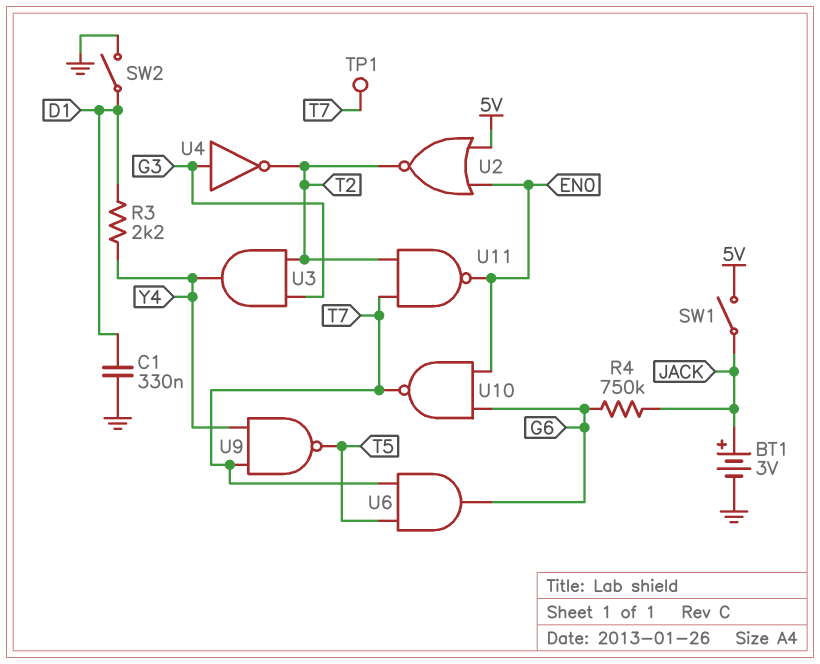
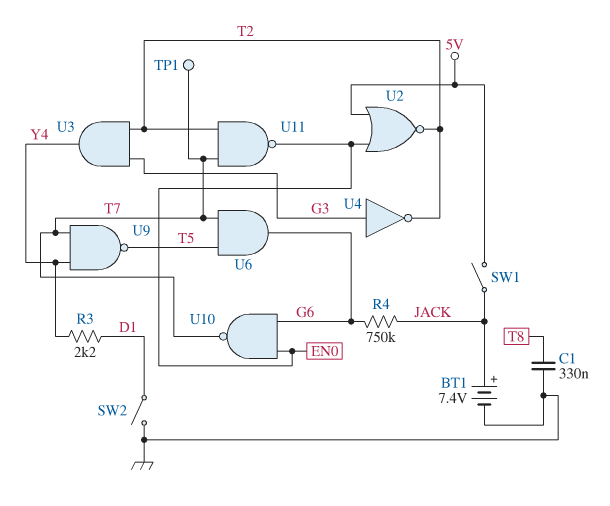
BT1: 3V (plus JACK, minus GND) -> 7.4V (plus JACK, minus GND)
C1: 330nF (D1, GND) -> 330nF (GND, T8)

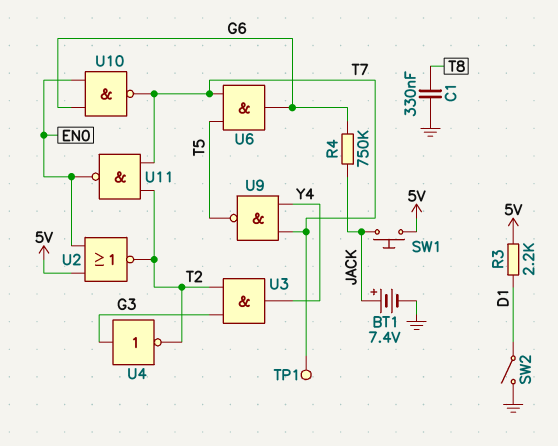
R3: 2.2k (D1, Y4) -> 2.2k (5V, D1)
SW1: switch (5V, JACK) -> button (5V, JACK)

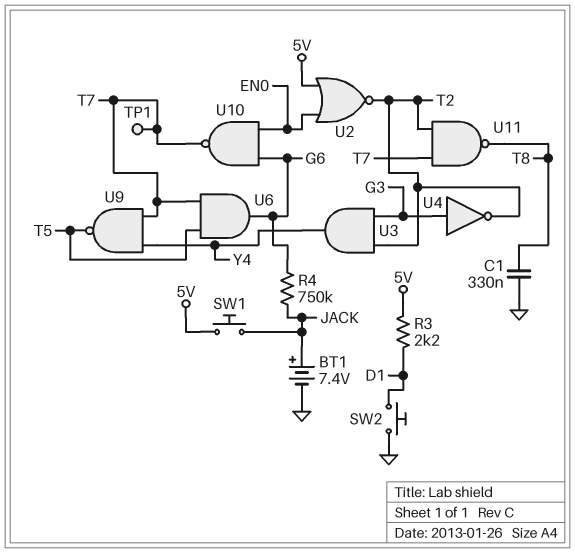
SW2: switch (D1, GND) -> button (D1, GND)
U11: NAND (in T2, in T7, out EN0) -> NAND (in T2, in T7, out T8)

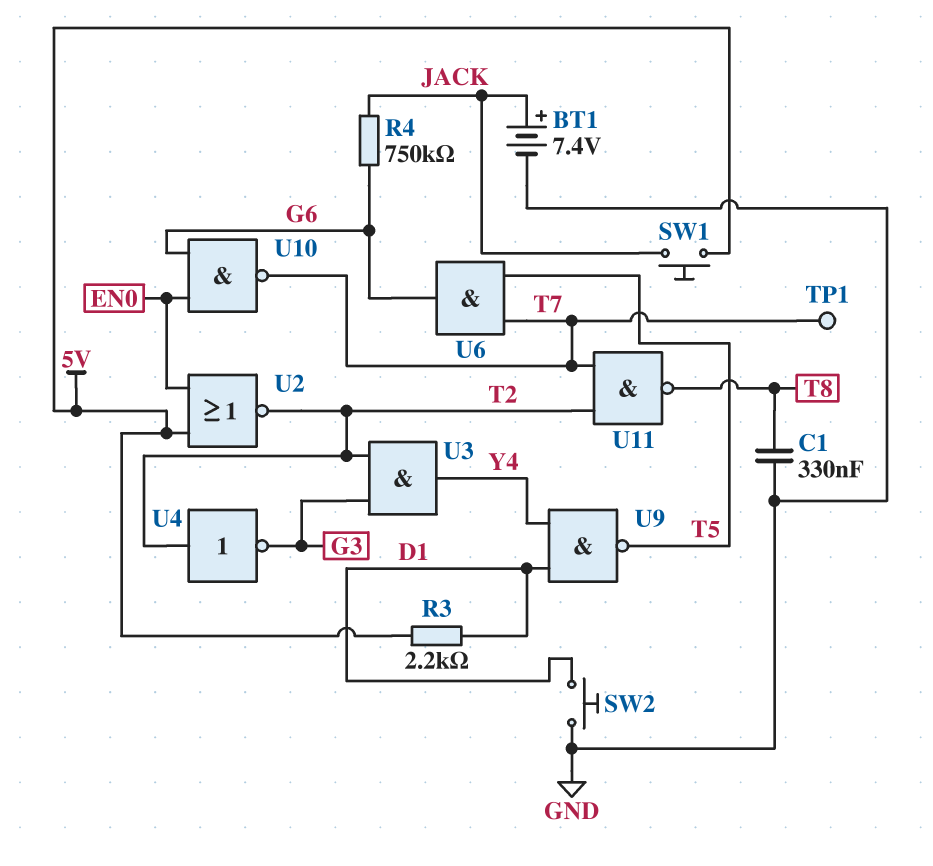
U4: NOT (in G3, out T2) -> NOT (in T2, out G3)
U9: NAND (in T7, in Y4, out T5) -> NAND (in D1, in Y4, out T5)

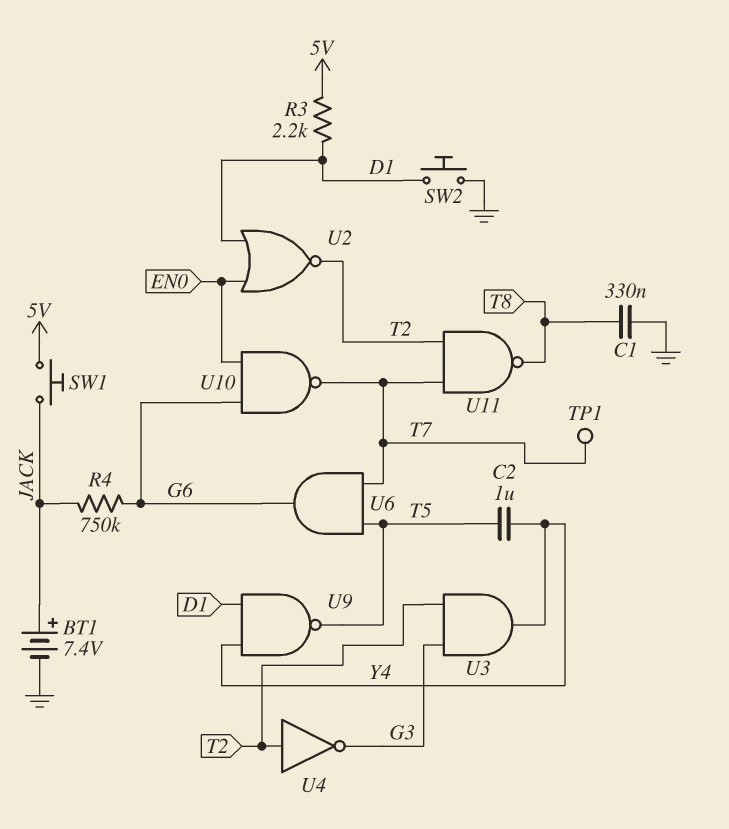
C2: none -> 1uF (T5, Y4)
U2: NOR (in 5V, in EN0, out T2) -> NOR (in D1, in EN0, out T2)

